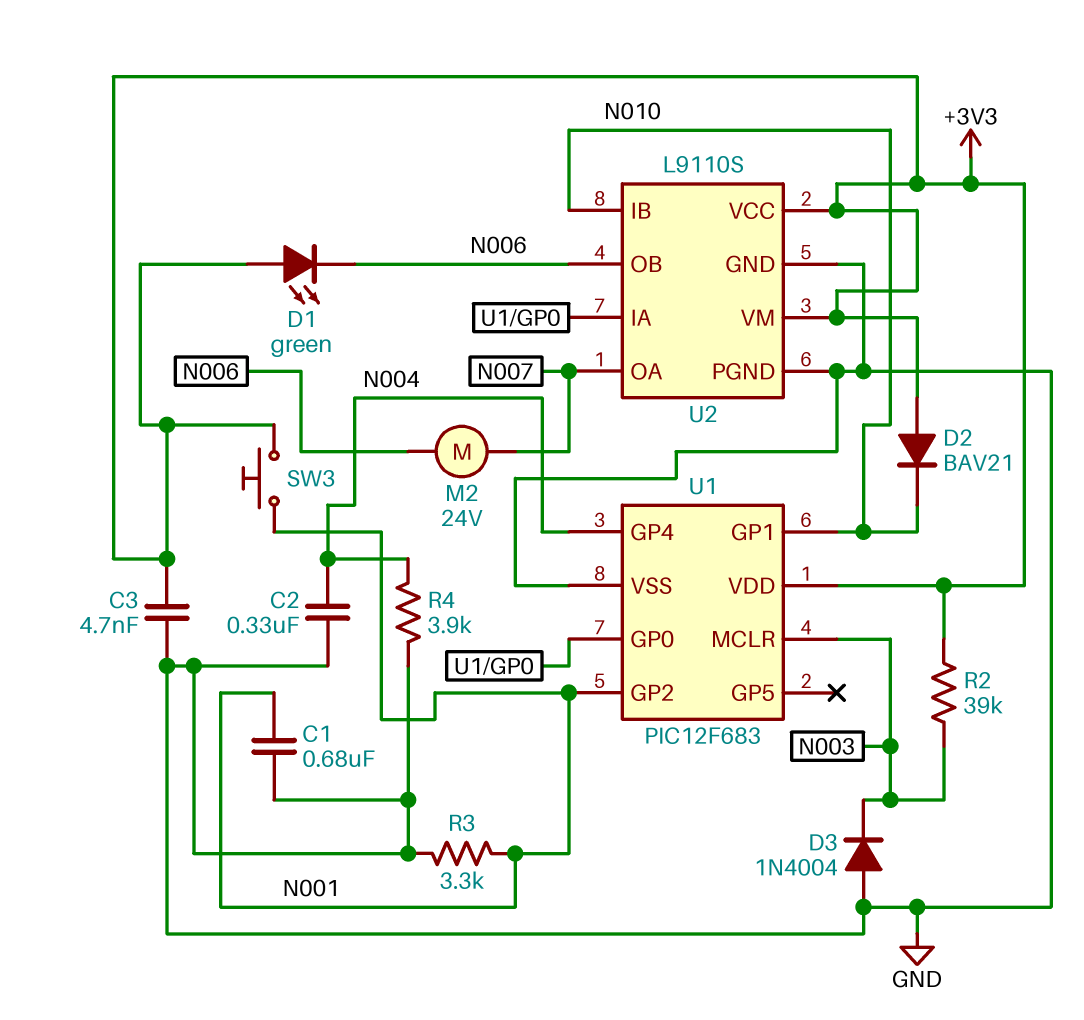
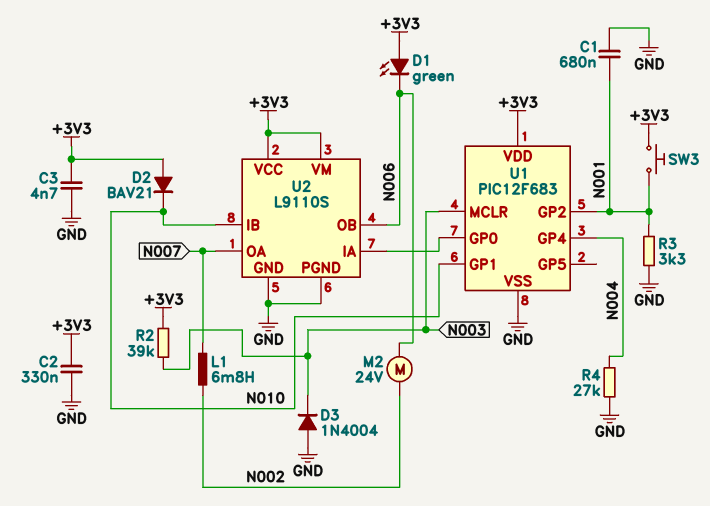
C2: 330nF (GND, N004) -> 330nF (+3V3, GND)
L1: none -> 6.8mH (N002, N007)
M2: motor 24V (N006, N007) -> motor 24V (N002, N006)
R4: 3.9k (GND, N004) -> 27k (GND, N004)

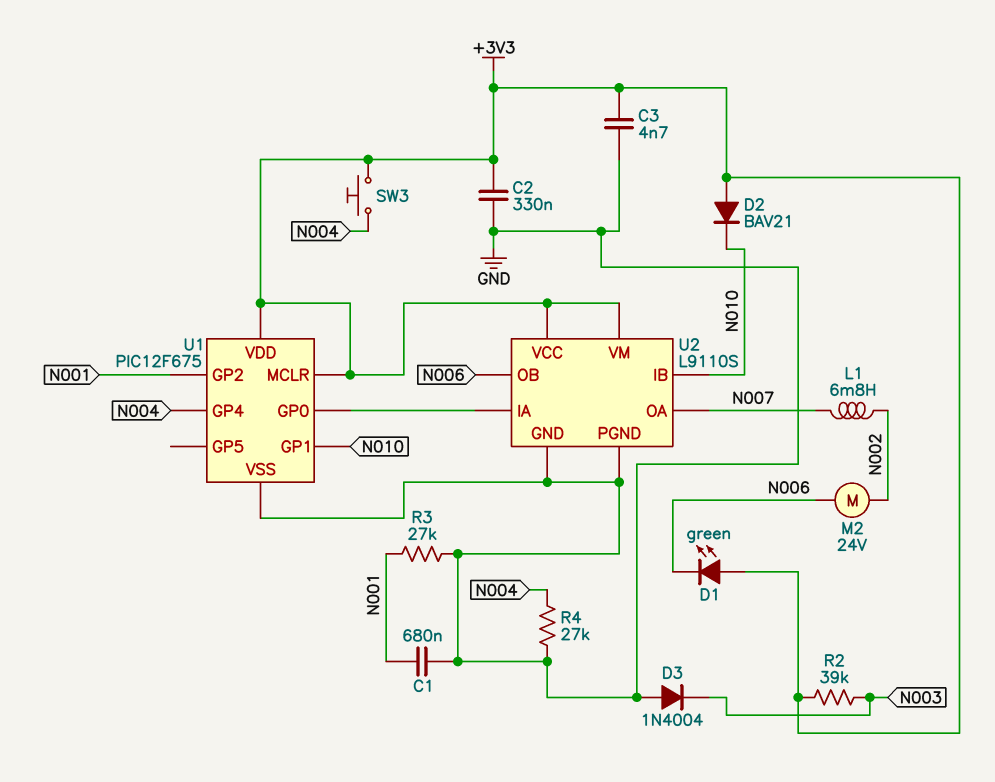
R3: 3.3k (GND, N001) -> 27k (GND, N001)
SW3: button (+3V3, N001) -> button (+3V3, N004)
U1: PIC12F683 -> PIC12F675
U1 pin MCLR: N003 -> +3V3

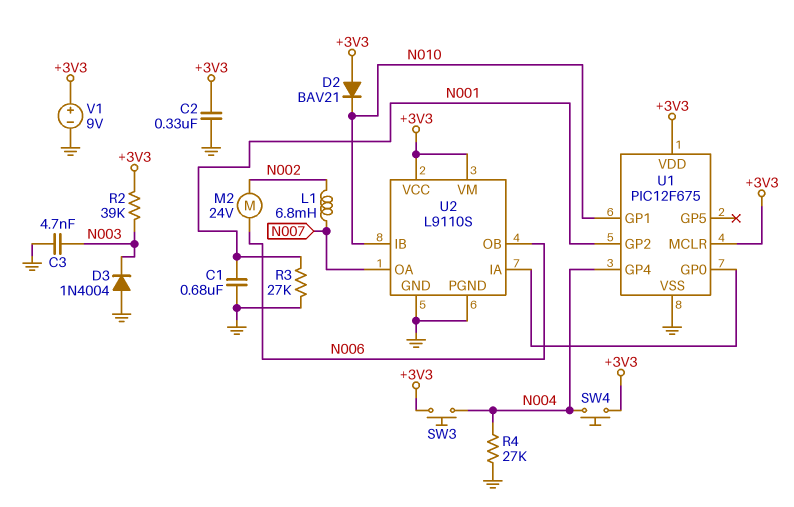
C3: 4.7nF (+3V3, GND) -> 4.7nF (GND, N003)
D1: LED green (A +3V3, K N006) -> none
SW4: none -> button (+3V3, N004)
V1: none -> 9V (plus +3V3, minus GND)

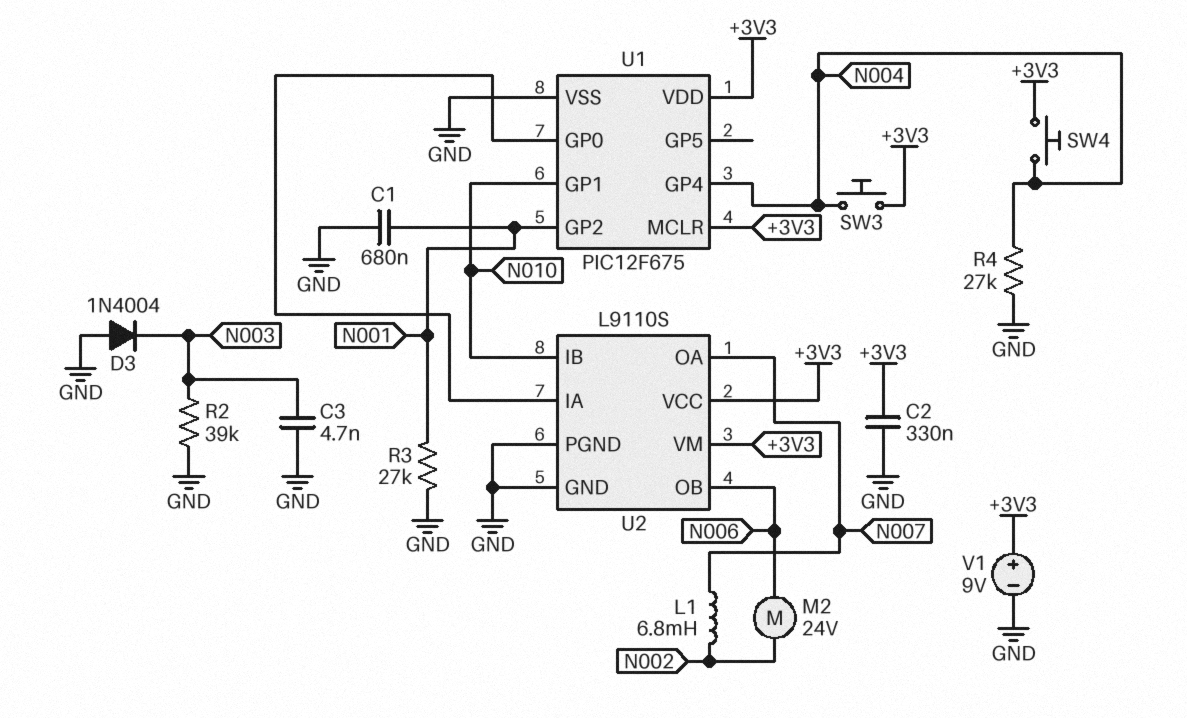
D2: diode BAV21 (A +3V3, K N010) -> none
R2: 39k (+3V3, N003) -> 39k (GND, N003)

